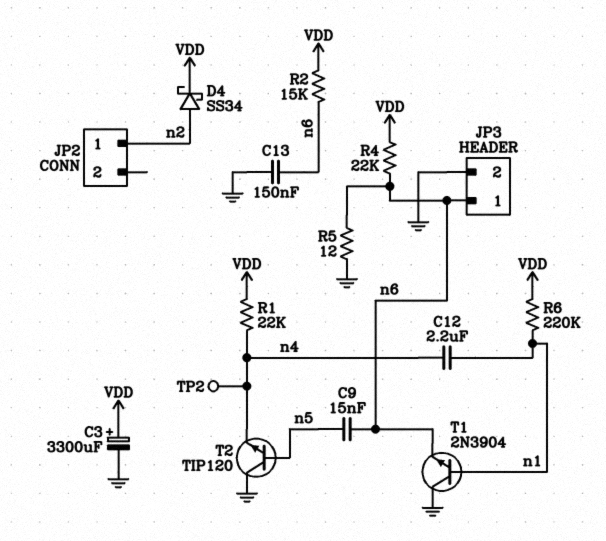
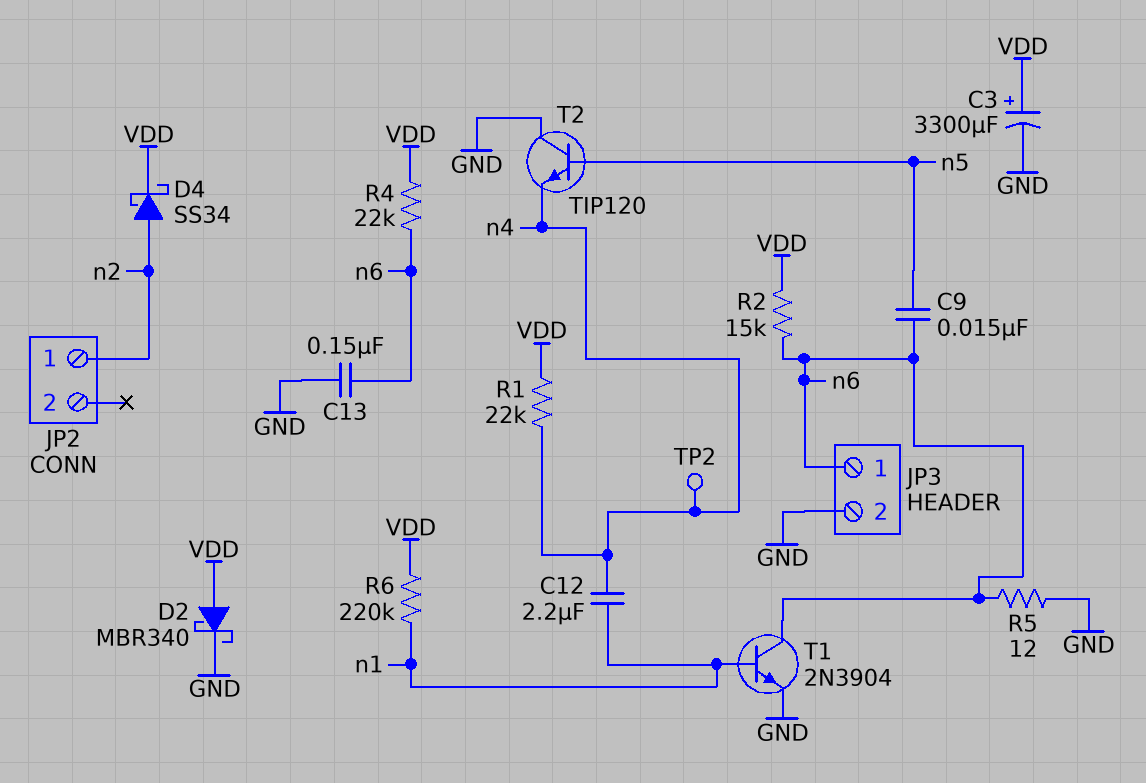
D2: none -> schottky MBR340 (A VDD, K GND)
T1: NPN 2N3904 (B n1, C GND, E n6) -> NPN 2N3904 (B n1, C n6, E GND)

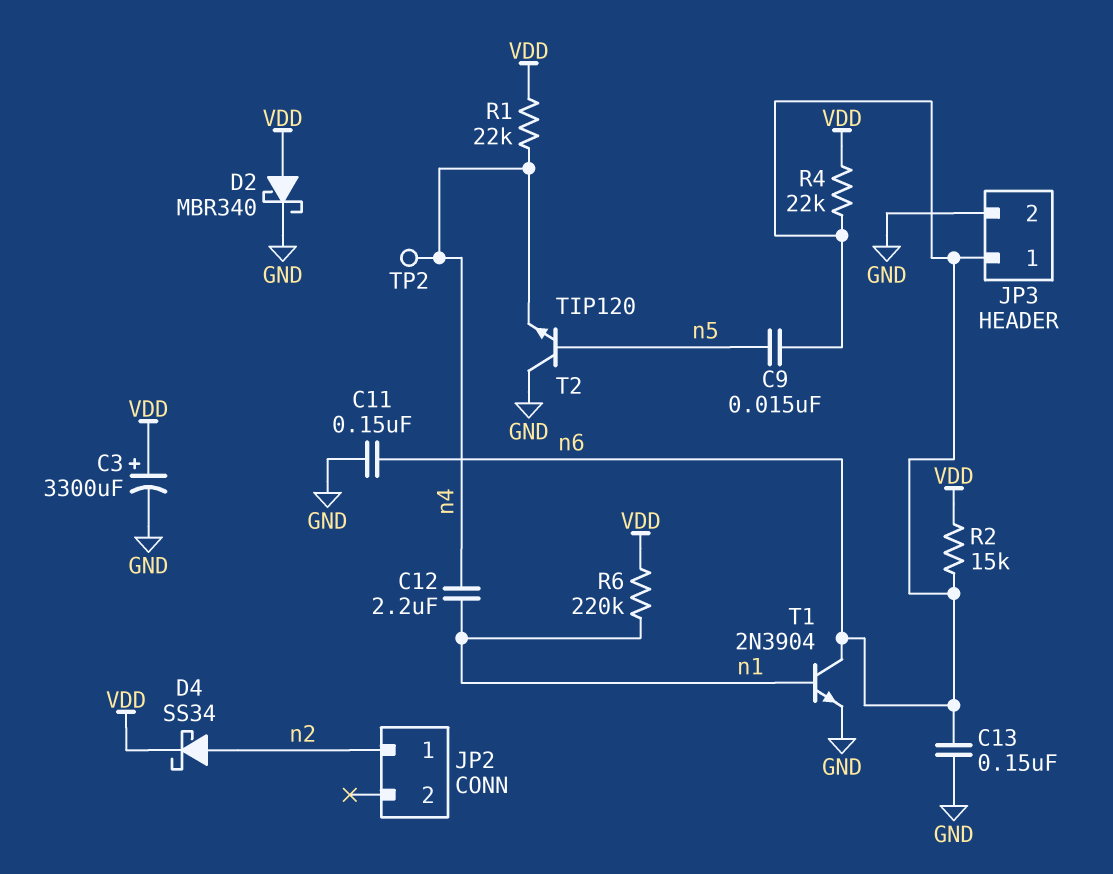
C11: none -> 150nF (GND, n6)
R5: 12 (GND, n6) -> none

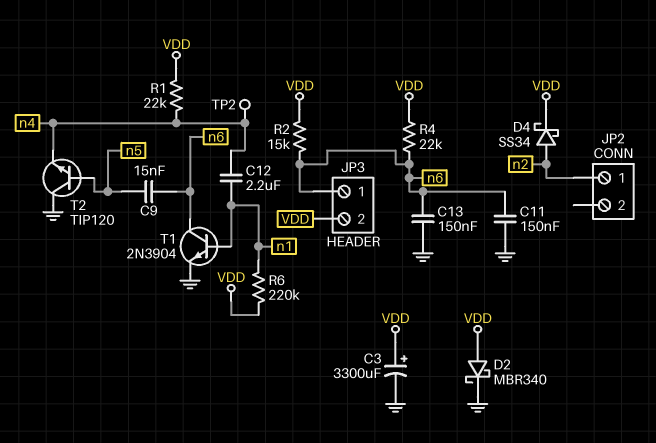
JP3 pin 2: GND -> VDD

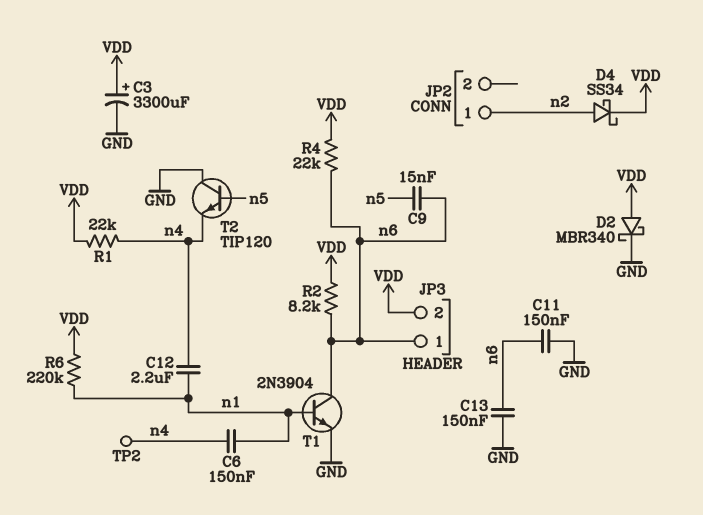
C6: none -> 150nF (n1, n4)
R2: 15k (VDD, n6) -> 8.2k (VDD, n6)

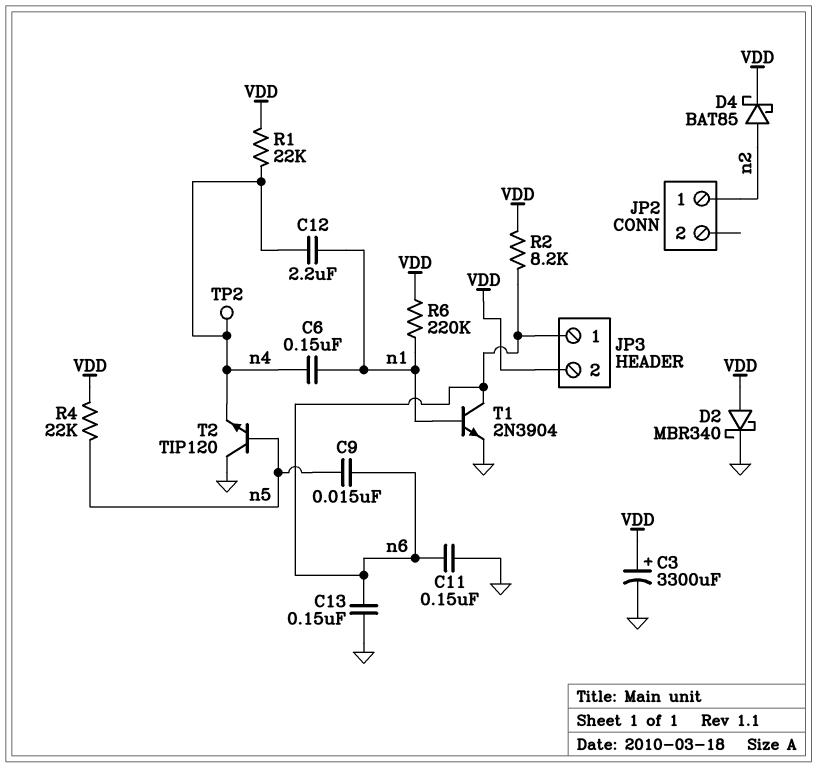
D4: schottky SS34 (A n2, K VDD) -> schottky BAT85 (A n2, K VDD)
R4: 22k (VDD, n6) -> 22k (VDD, n5)

